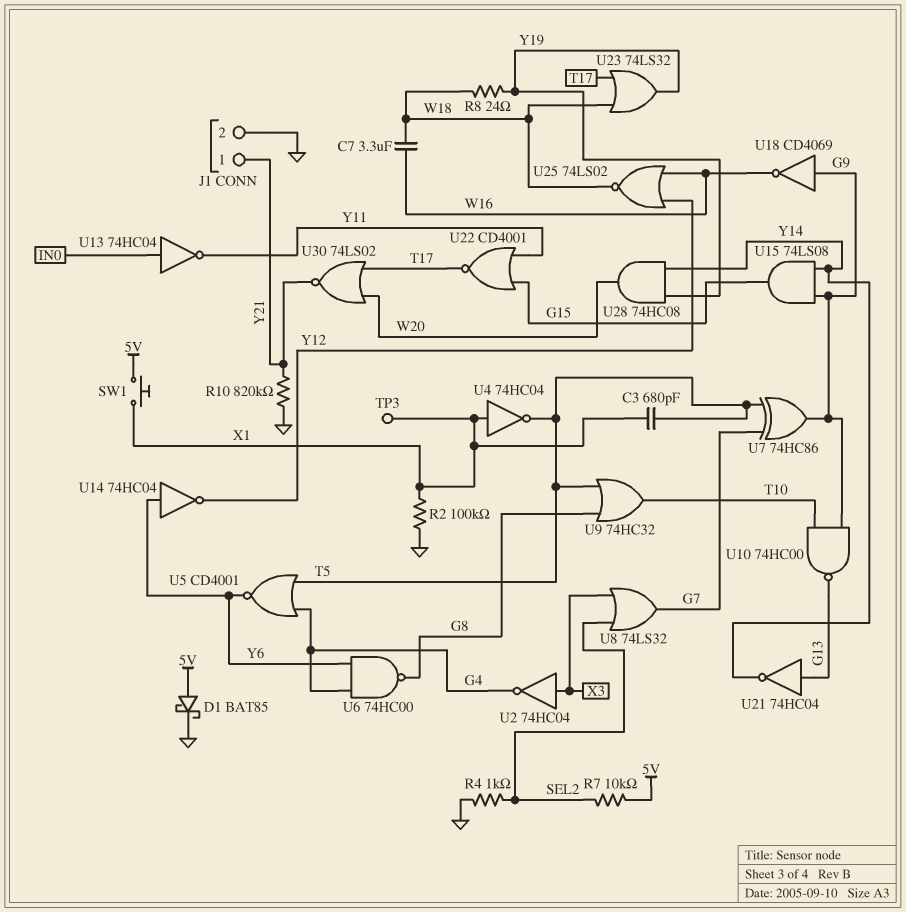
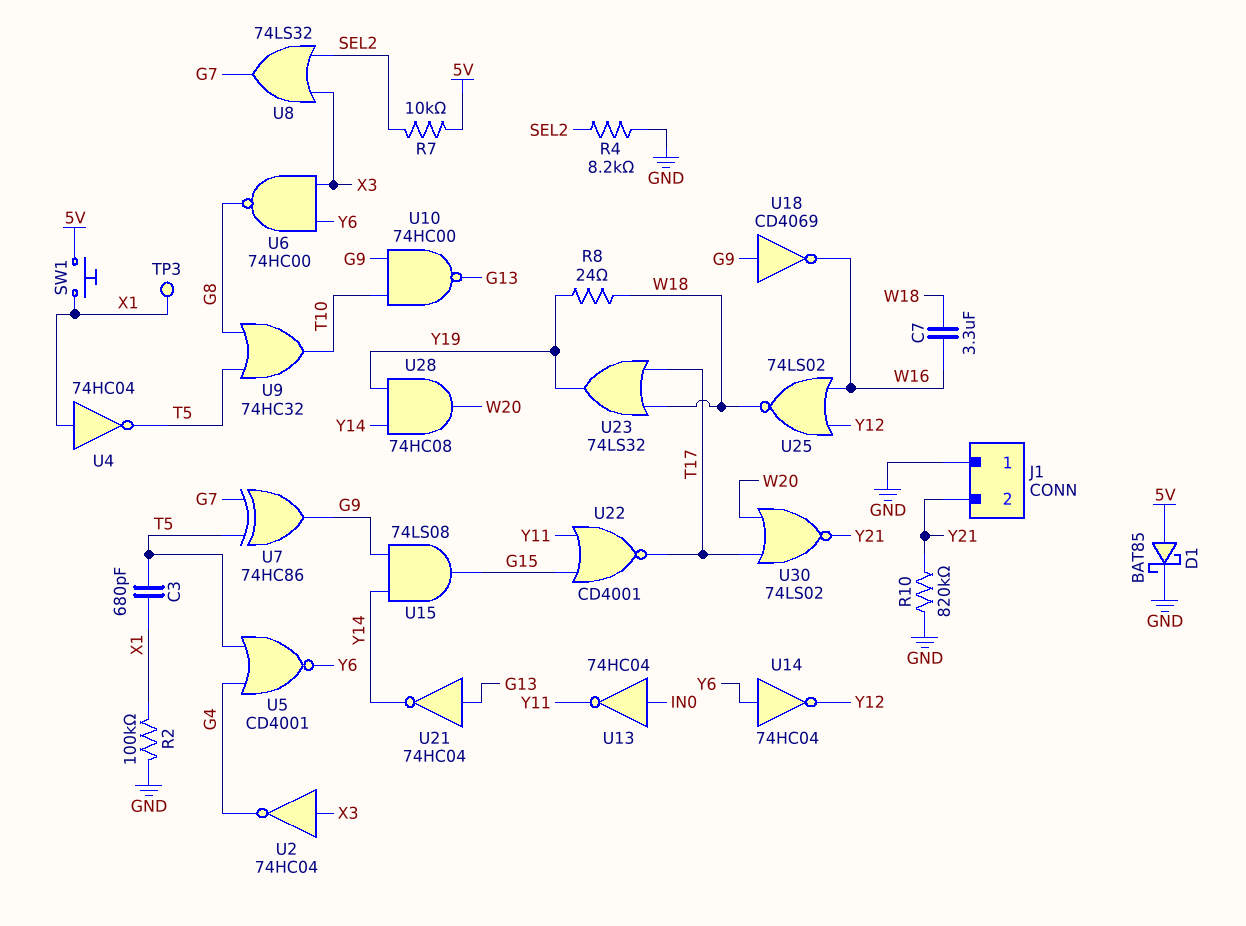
J1 pin 1: Y21 -> GND
J1 pin 2: GND -> Y21
R4: 1k (GND, SEL2) -> 8.2k (GND, SEL2)
U6: NAND 74HC00 (in G4, in Y6, out G8) -> NAND 74HC00 (in X3, in Y6, out G8)

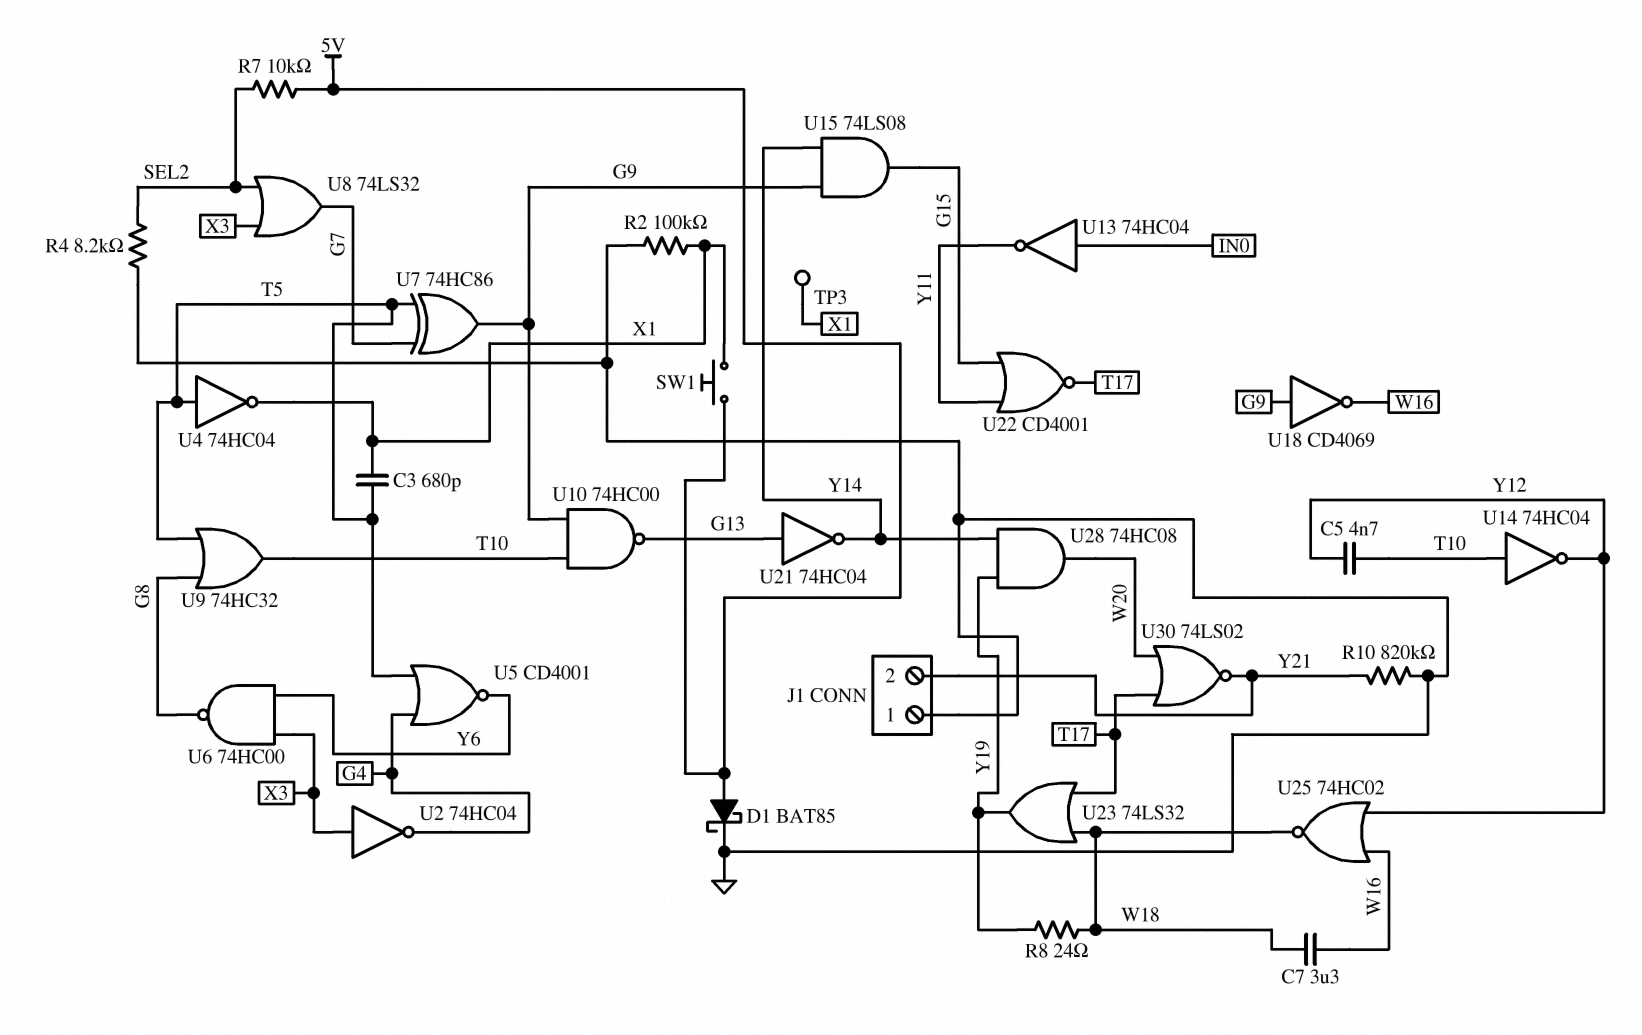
C5: none -> 4.7nF (T10, Y12)
U4: NOT 74HC04 (in X1, out T5) -> NOT 74HC04 (in T5, out X1)
U14: NOT 74HC04 (in Y6, out Y12) -> NOT 74HC04 (in T10, out Y12)
U25: NOR 74LS02 (in W16, in Y12, out W18) -> NOR 74HC02 (in W16, in Y12, out W18)

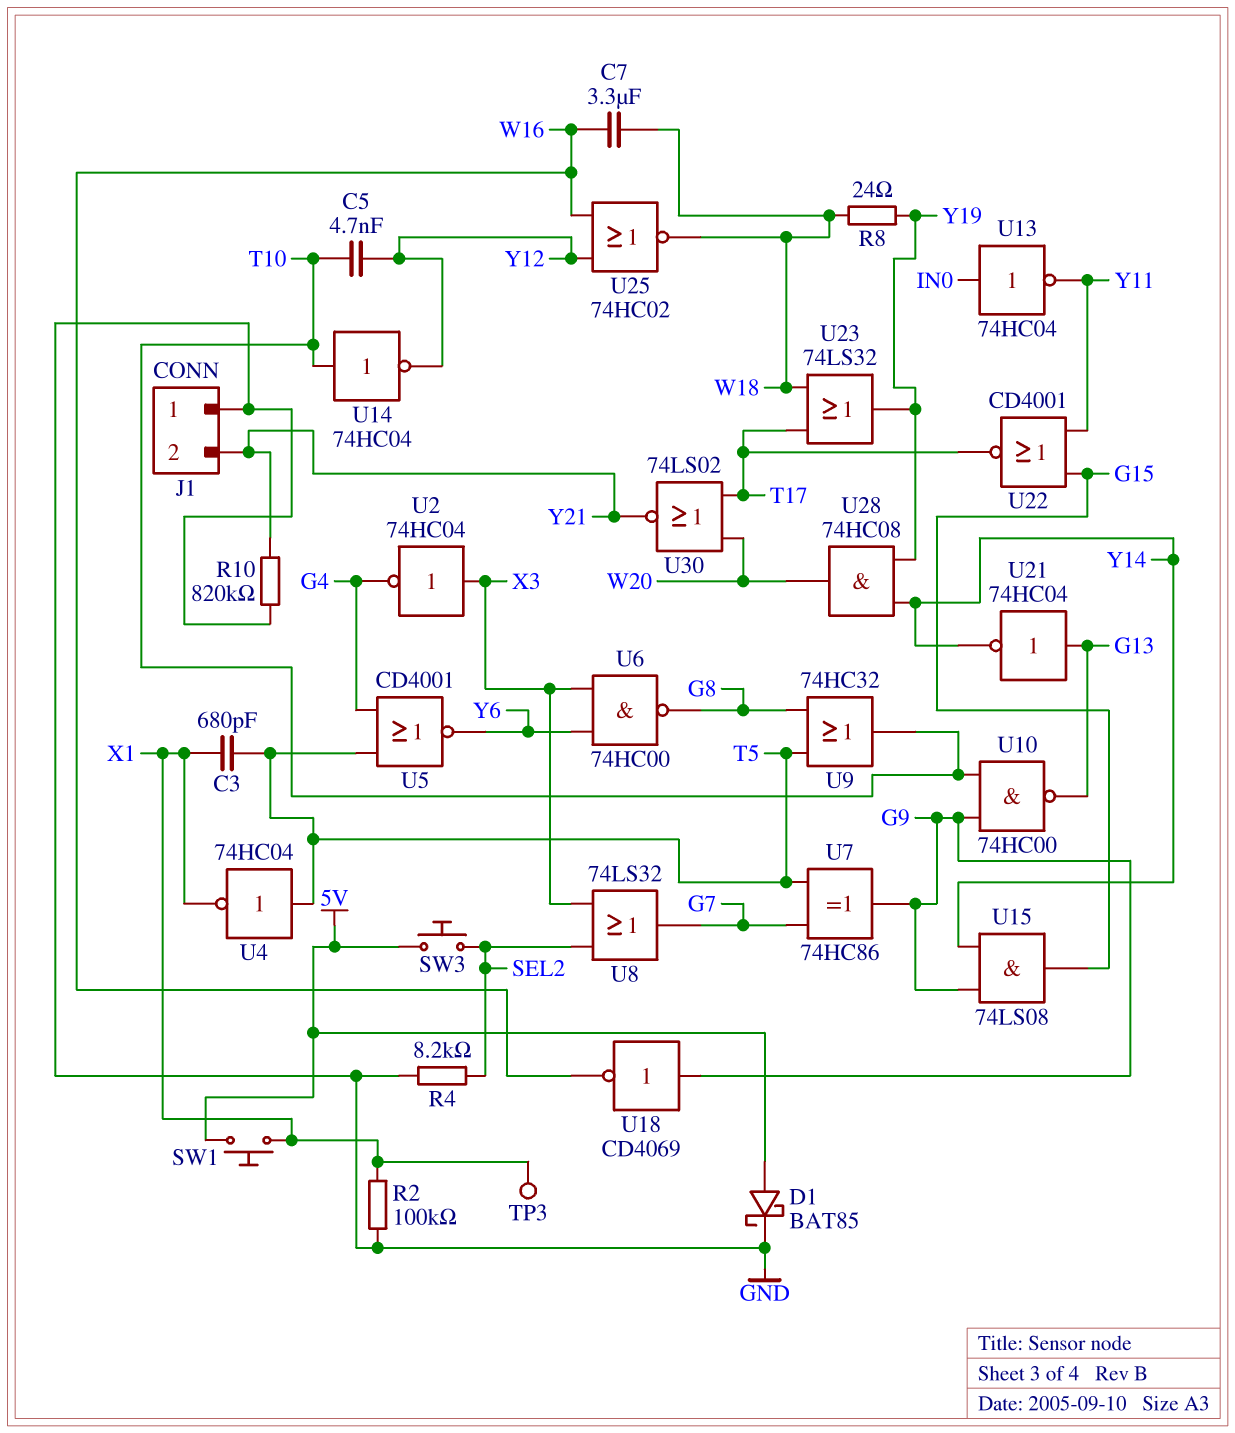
R7: 10k (5V, SEL2) -> none
SW3: none -> button (5V, SEL2)

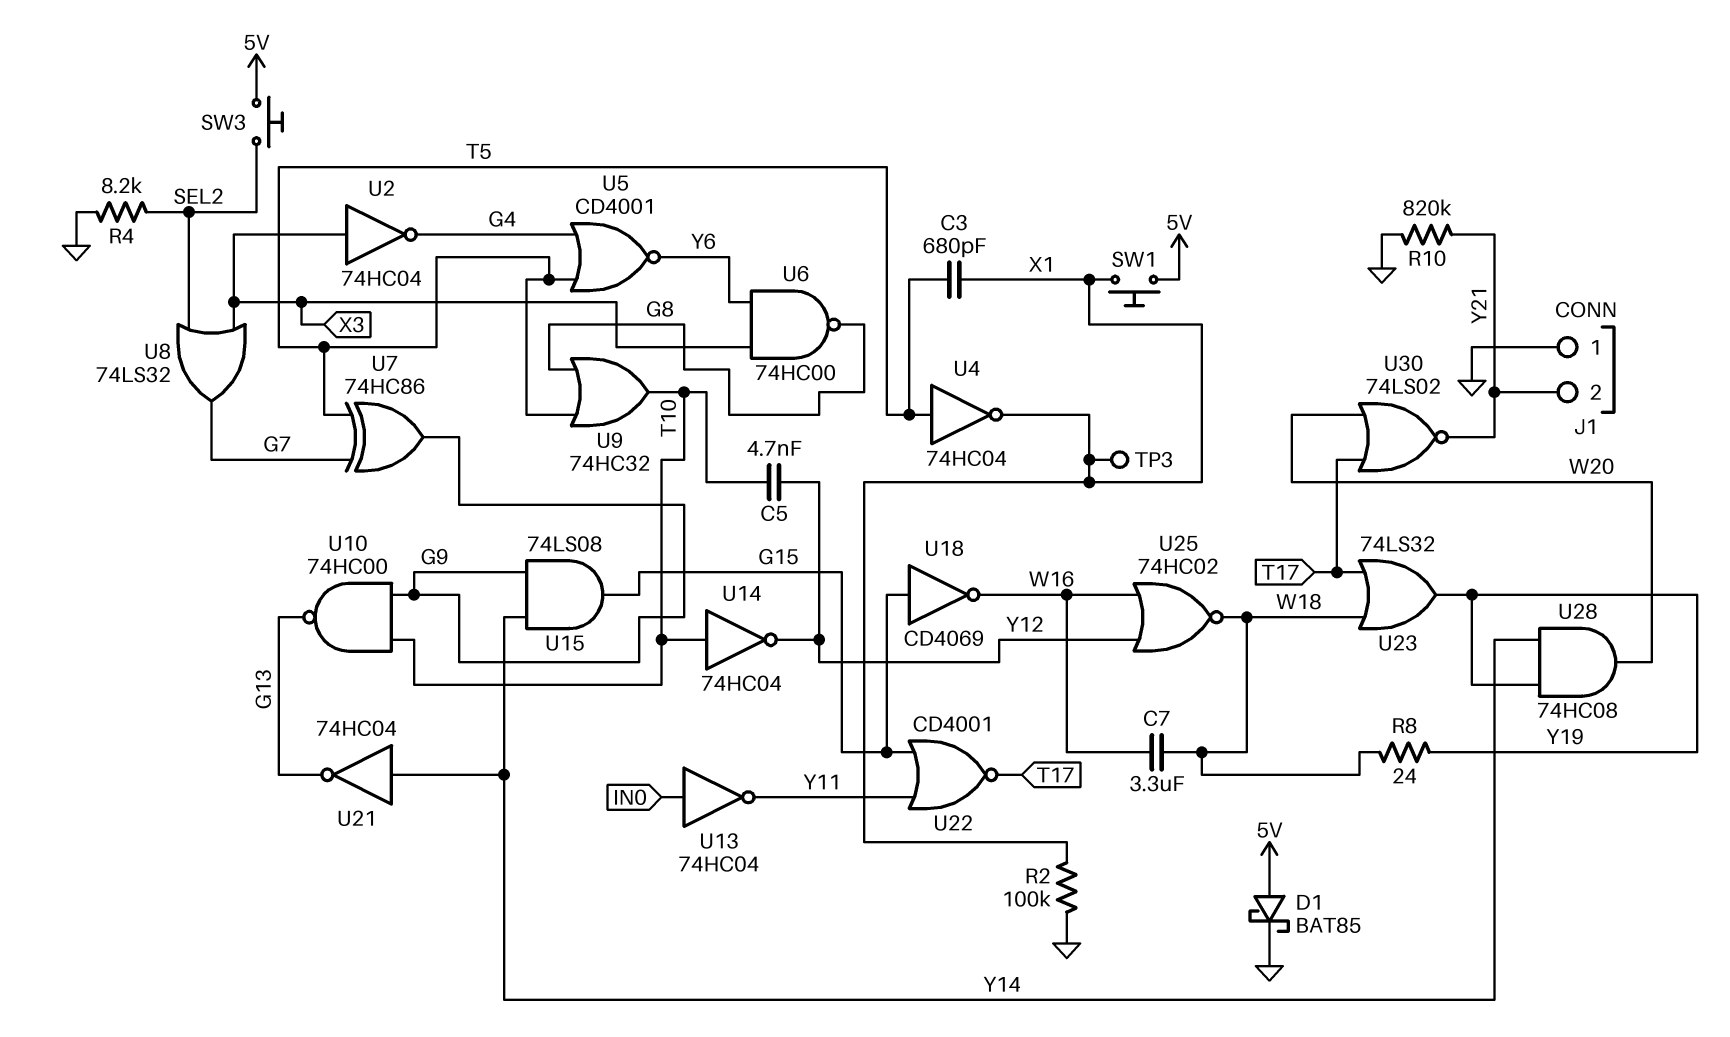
U18: NOT CD4069 (in G9, out W16) -> NOT CD4069 (in G15, out W16)
U21: NOT 74HC04 (in G13, out Y14) -> NOT 74HC04 (in Y14, out G13)

